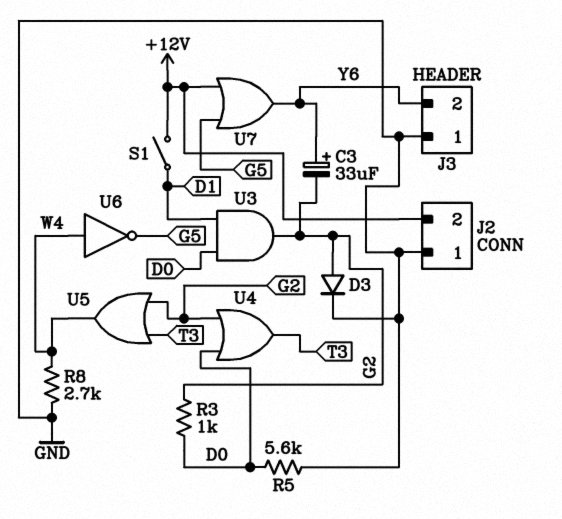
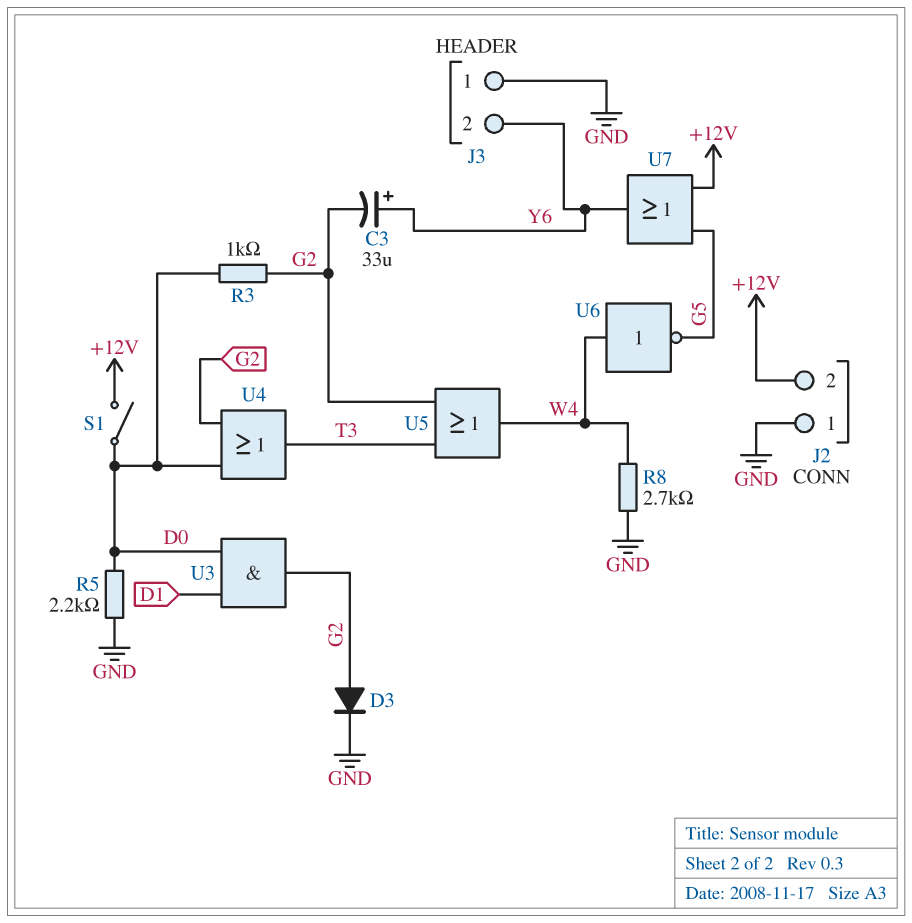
R5: 5.6k (D0, GND) -> 2.2k (D0, GND)
S1: switch (+12V, D1) -> switch (+12V, D0)

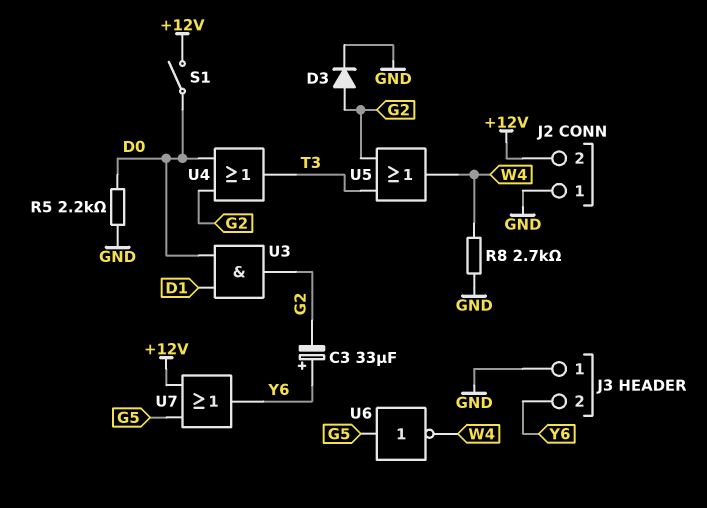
R3: 1k (D0, G2) -> none
U6: NOT (in W4, out G5) -> NOT (in G5, out W4)

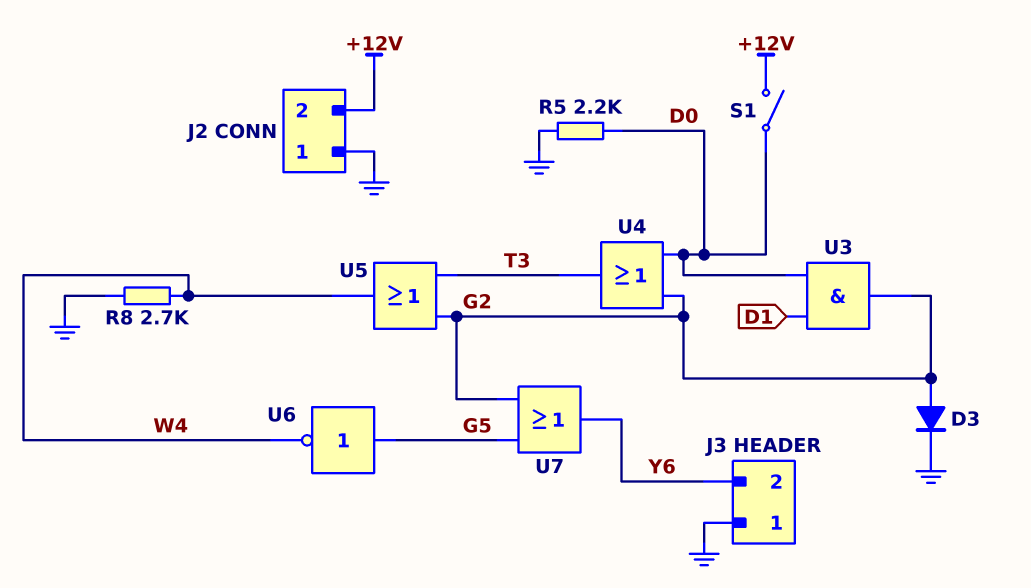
C3: 33uF (plus Y6, minus G2) -> none
U7: OR (in +12V, in G5, out Y6) -> OR (in G2, in G5, out Y6)

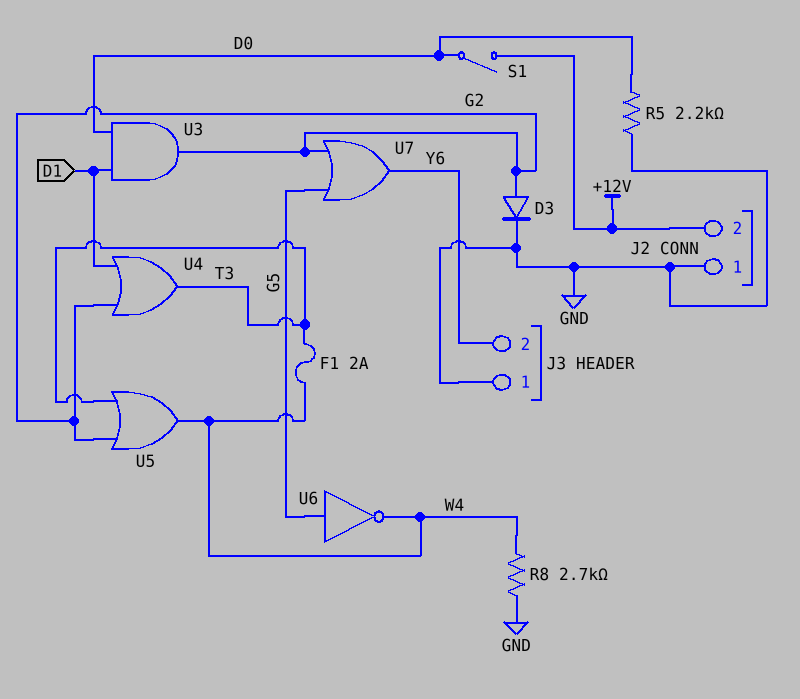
F1: none -> 2A (T3, W4)
U4: OR (in D0, in G2, out T3) -> OR (in D1, in G2, out T3)

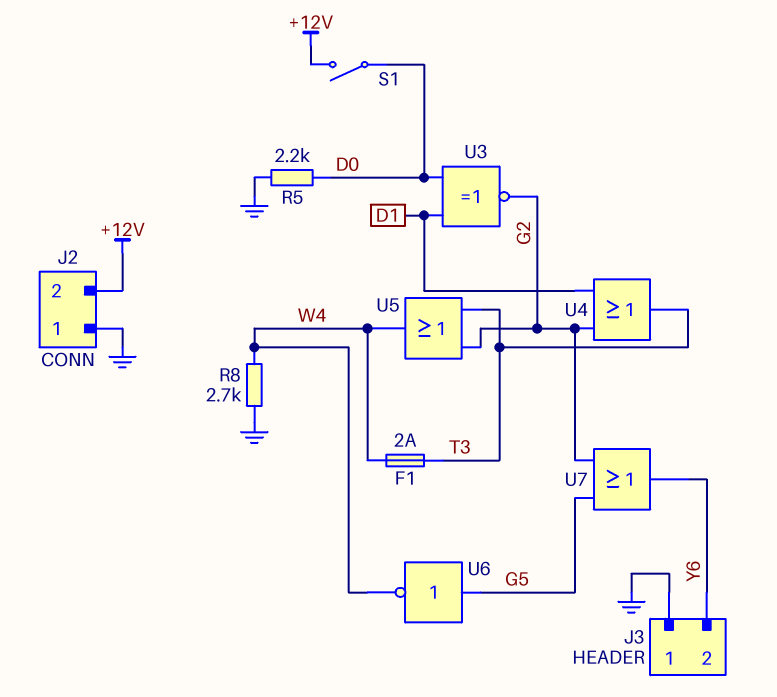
D3: diode (A G2, K GND) -> none
U3: AND (in D0, in D1, out G2) -> XNOR (in D0, in D1, out G2)

